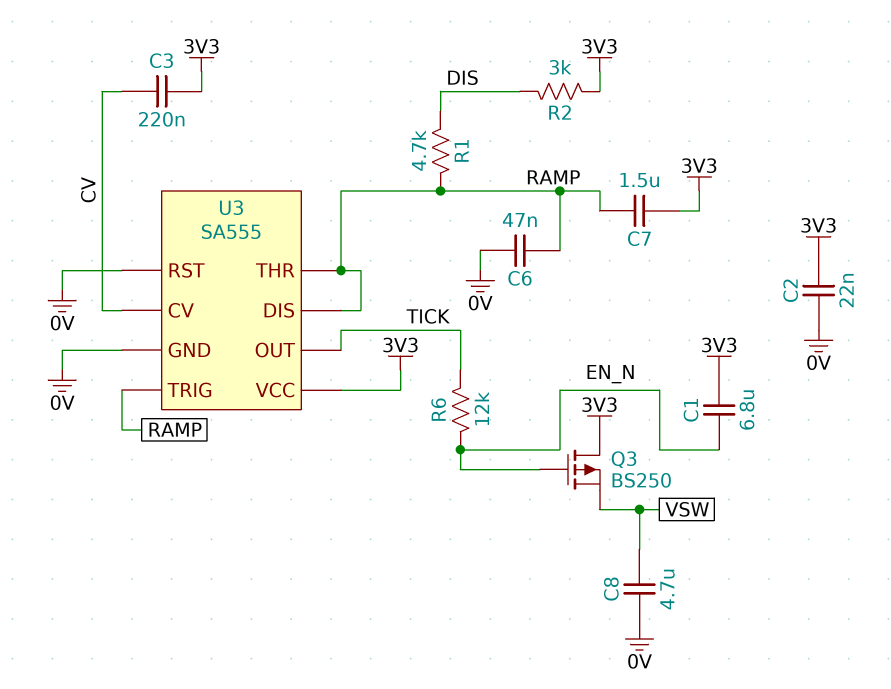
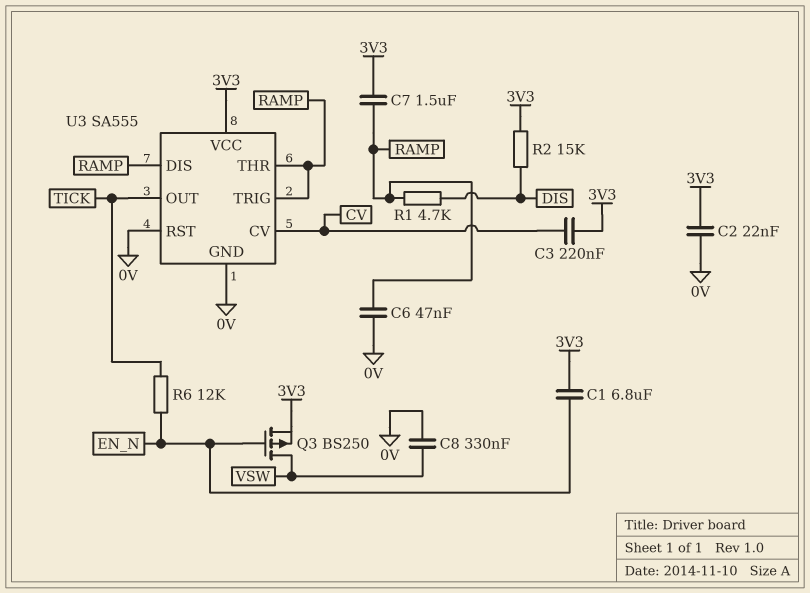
C8: 4.7uF (0V, VSW) -> 330nF (0V, VSW)
Q3: PMOS BS250 (G EN_N, D 3V3, S VSW) -> PMOS BS250 (G EN_N, D VSW, S 3V3)
R2: 3k (3V3, DIS) -> 15k (3V3, DIS)

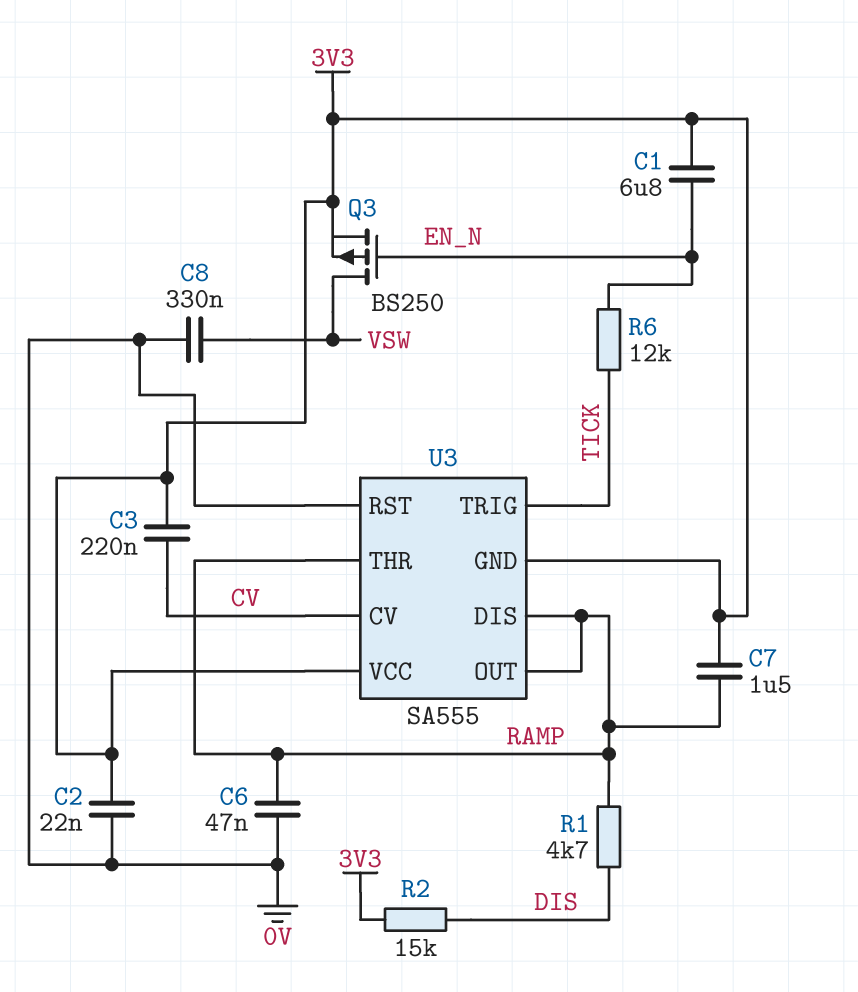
U3 pin GND: 0V -> 3V3
U3 pin OUT: TICK -> RAMP
U3 pin TRIG: RAMP -> TICK

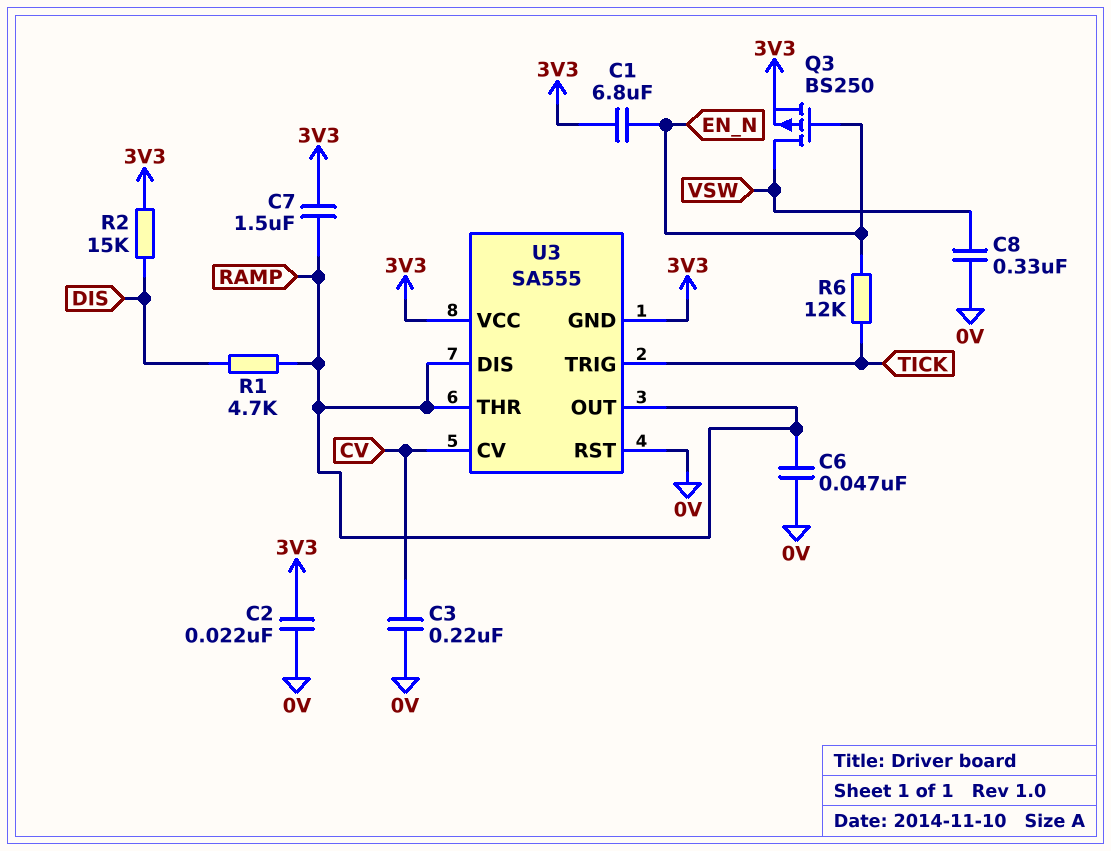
C3: 220nF (3V3, CV) -> 220nF (0V, CV)

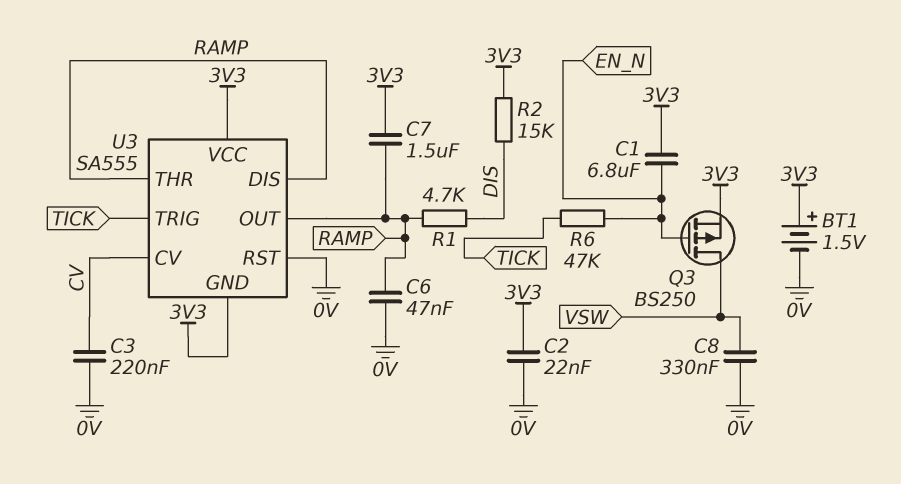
BT1: none -> 1.5V (plus 3V3, minus 0V)
R6: 12k (EN_N, TICK) -> 47k (EN_N, TICK)

